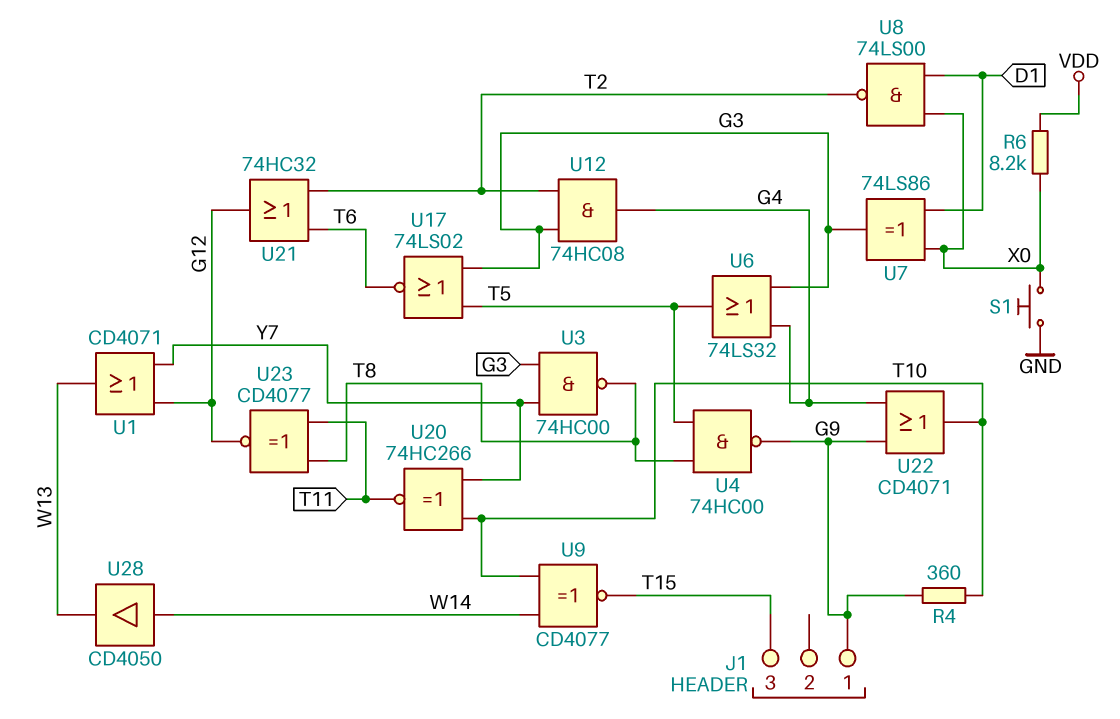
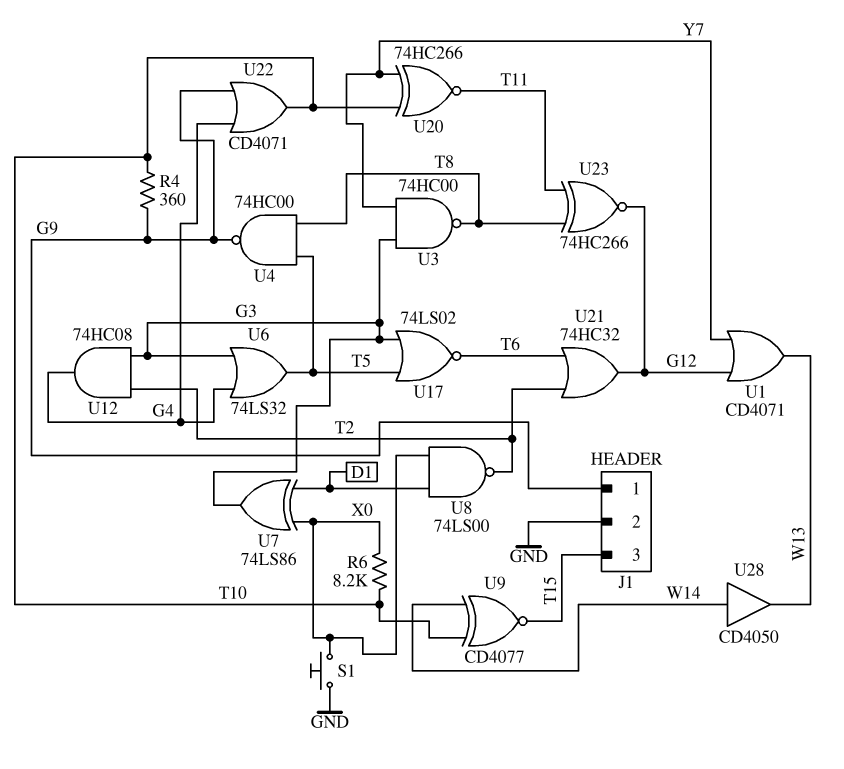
J1 pin 2: none -> GND
R6: 8.2k (VDD, X0) -> 8.2k (T10, X0)
U23: XNOR CD4077 (in T8, in T11, out G12) -> XNOR 74HC266 (in T8, in T11, out G12)

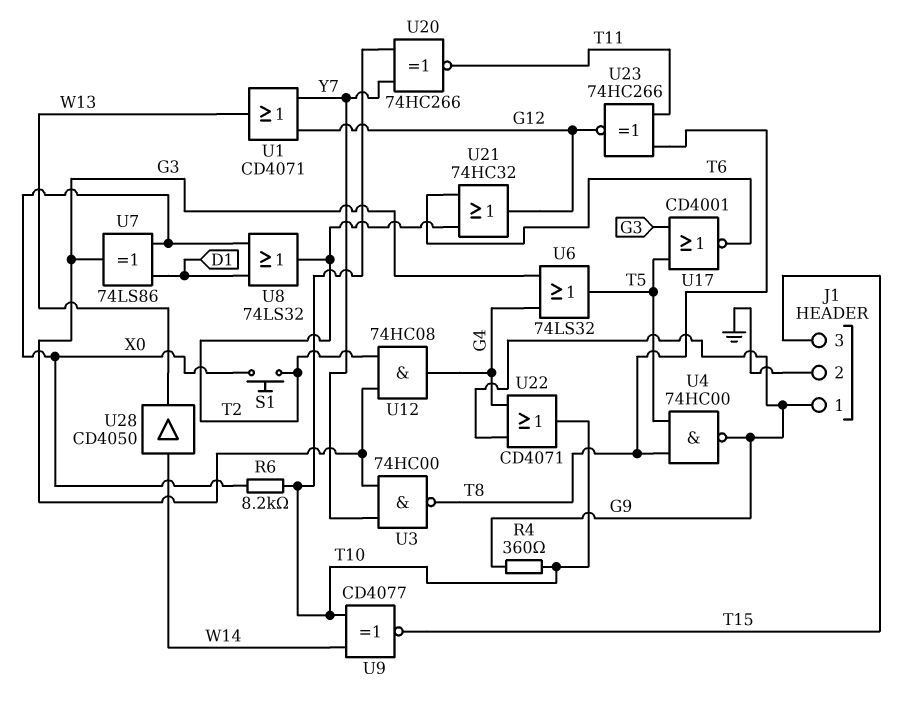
S1: button (GND, X0) -> button (T2, X0)
U8: NAND 74LS00 (in D1, in X0, out T2) -> OR 74LS32 (in D1, in X0, out T2)
U17: NOR 74LS02 (in G3, in T5, out T6) -> NOR CD4001 (in G3, in T5, out T6)

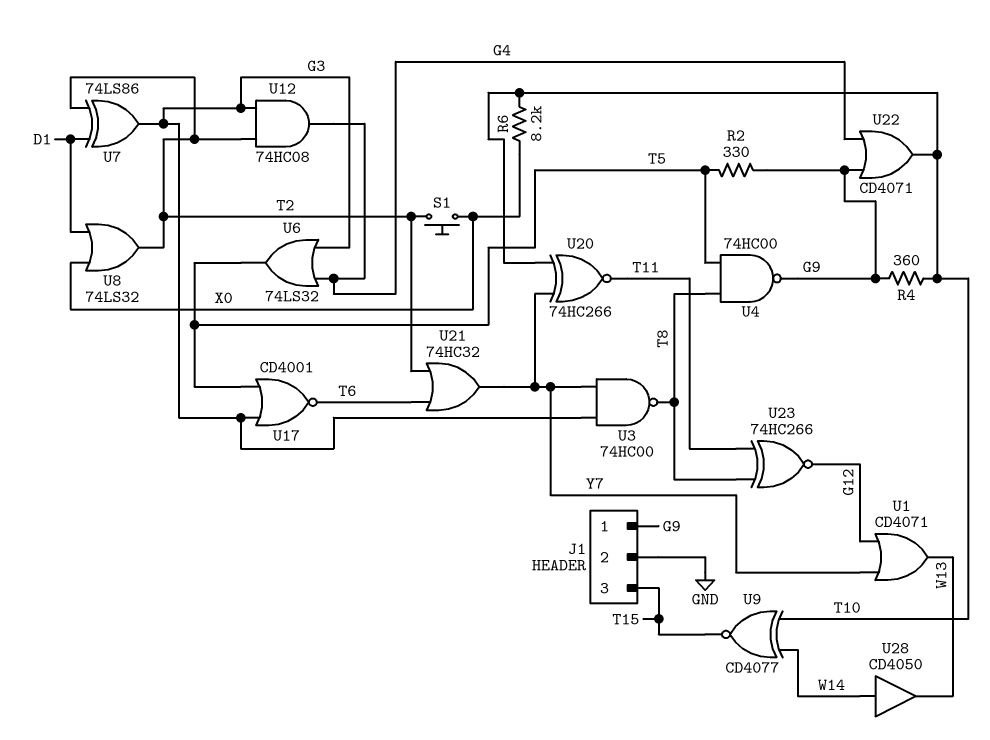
R2: none -> 330 (G9, T5)
U7: XOR 74LS86 (in D1, in X0, out G3) -> XOR 74LS86 (in D1, in T2, out G3)
U21: OR 74HC32 (in T2, in T6, out G12) -> OR 74HC32 (in T2, in T6, out Y7)

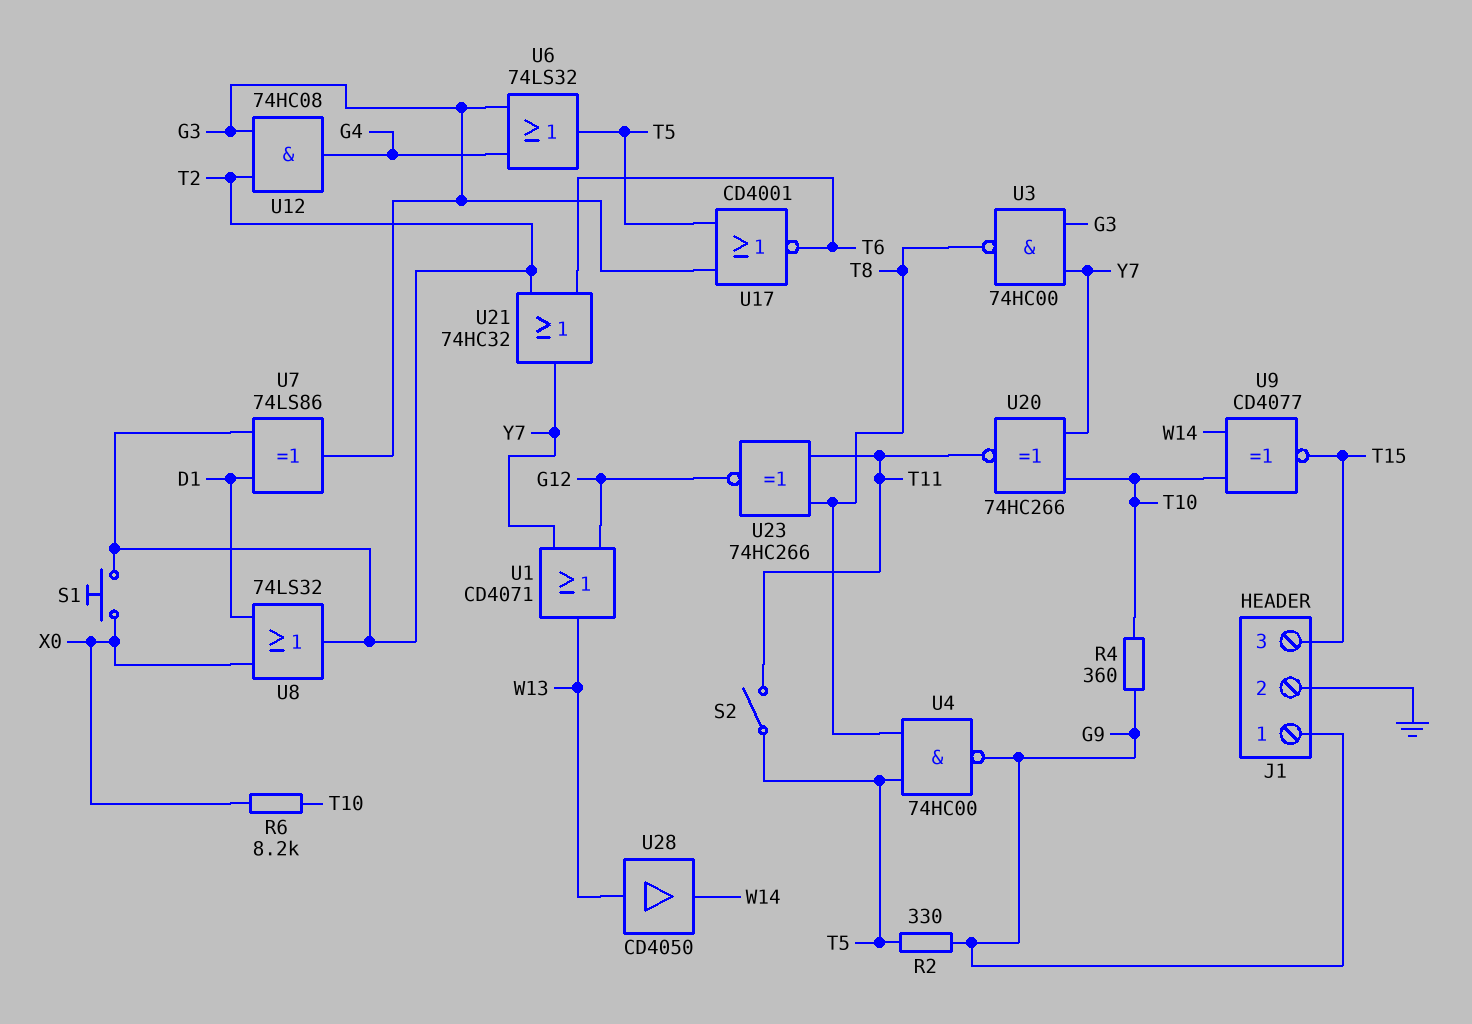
S2: none -> switch (T5, T11)
U22: OR CD4071 (in G4, in G9, out T10) -> none
U28: buffer CD4050 (in W14, out W13) -> buffer CD4050 (in W13, out W14)

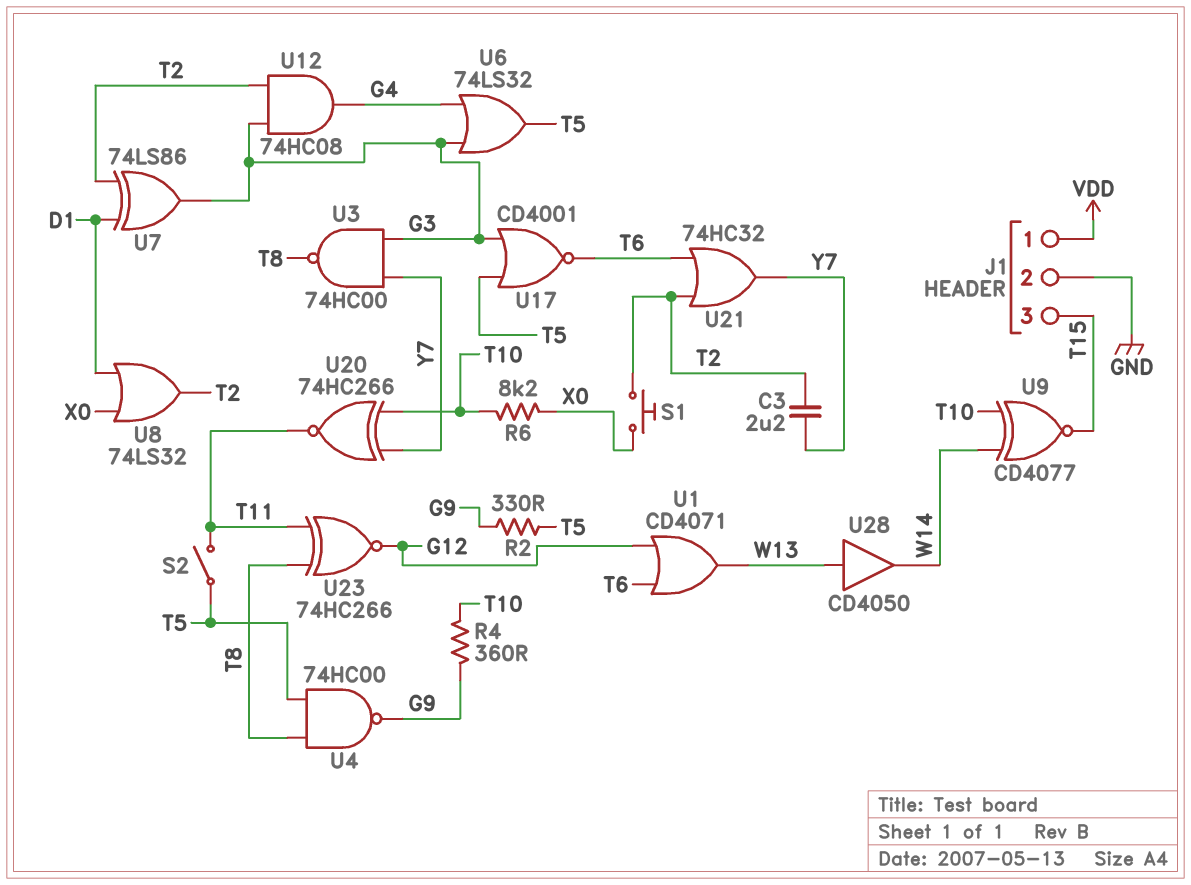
C3: none -> 2.2uF (T2, Y7)
J1 pin 1: G9 -> VDD
U1: OR CD4071 (in G12, in Y7, out W13) -> OR CD4071 (in G12, in T6, out W13)

